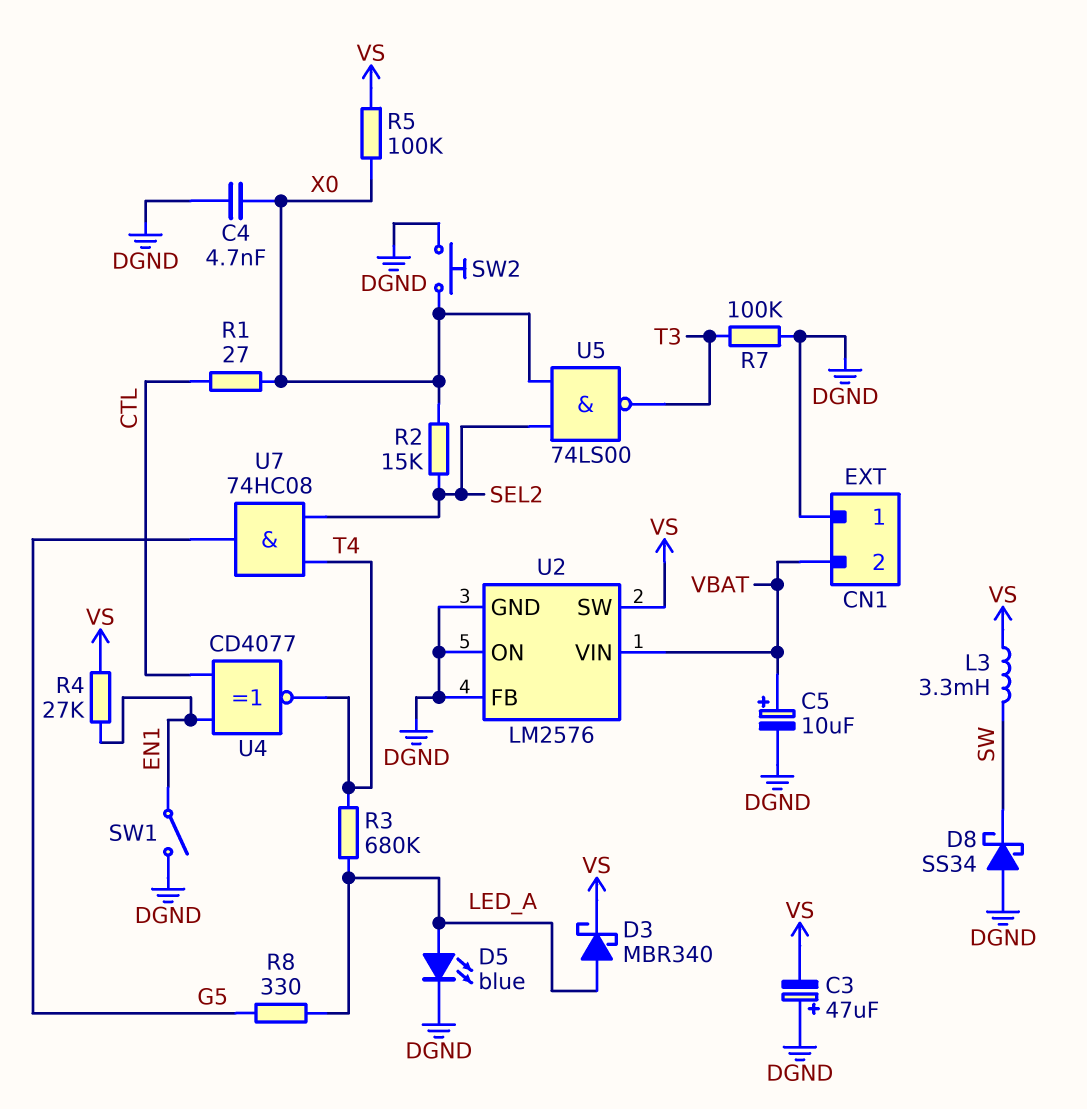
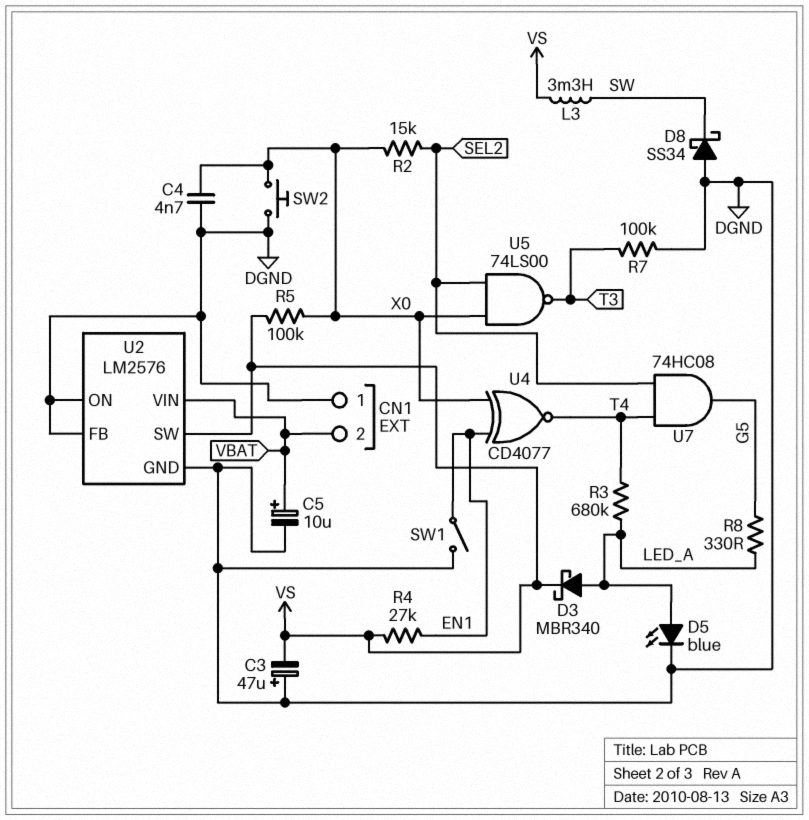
R1: 27 (CTL, X0) -> none
U4: XNOR CD4077 (in CTL, in EN1, out T4) -> XNOR CD4077 (in EN1, in X0, out T4)

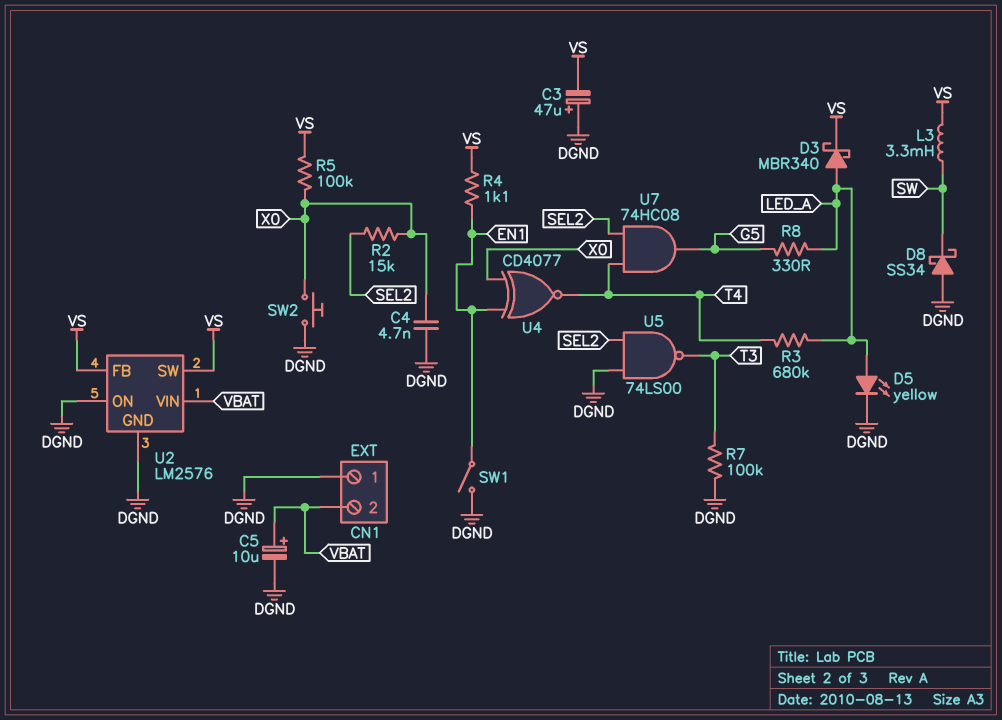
D5: LED blue (A LED_A, K DGND) -> LED yellow (A LED_A, K DGND)
R4: 27k (EN1, VS) -> 1.1k (EN1, VS)
U2 pin FB: DGND -> VS
U5: NAND 74LS00 (in SEL2, in X0, out T3) -> NAND 74LS00 (in DGND, in SEL2, out T3)

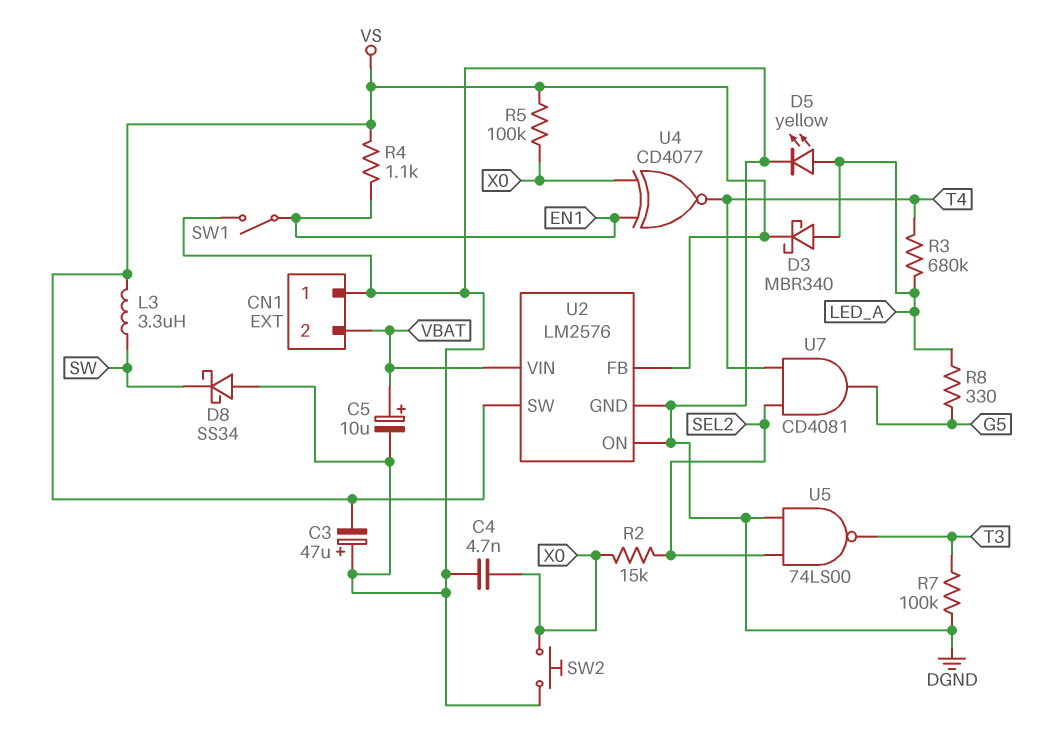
L3: 3.3mH (SW, VS) -> 3.3uH (SW, VS)
U7: AND 74HC08 (in SEL2, in T4, out G5) -> AND CD4081 (in SEL2, in T4, out G5)

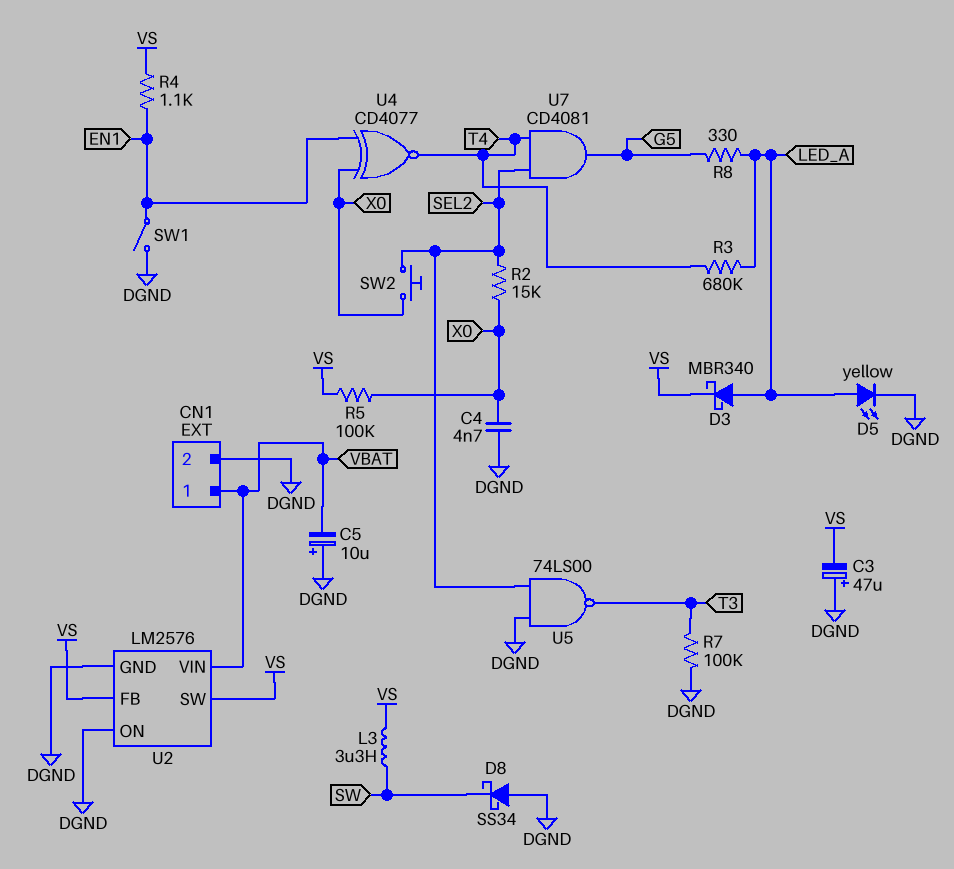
C5: 10uF (plus VBAT, minus DGND) -> 10uF (plus DGND, minus VBAT)
CN1 pin 1: DGND -> VBAT
CN1 pin 2: VBAT -> DGND
SW2: button (DGND, X0) -> button (SEL2, X0)

